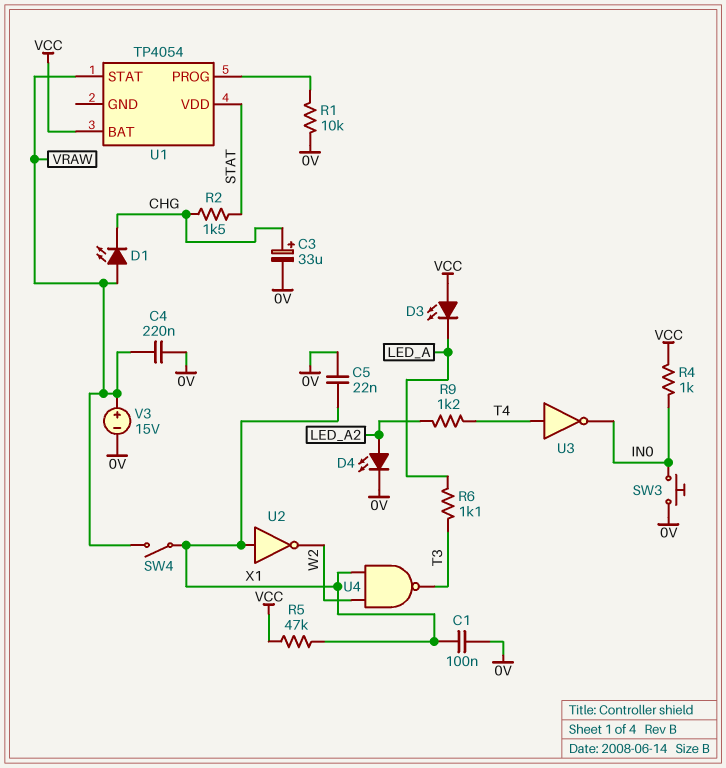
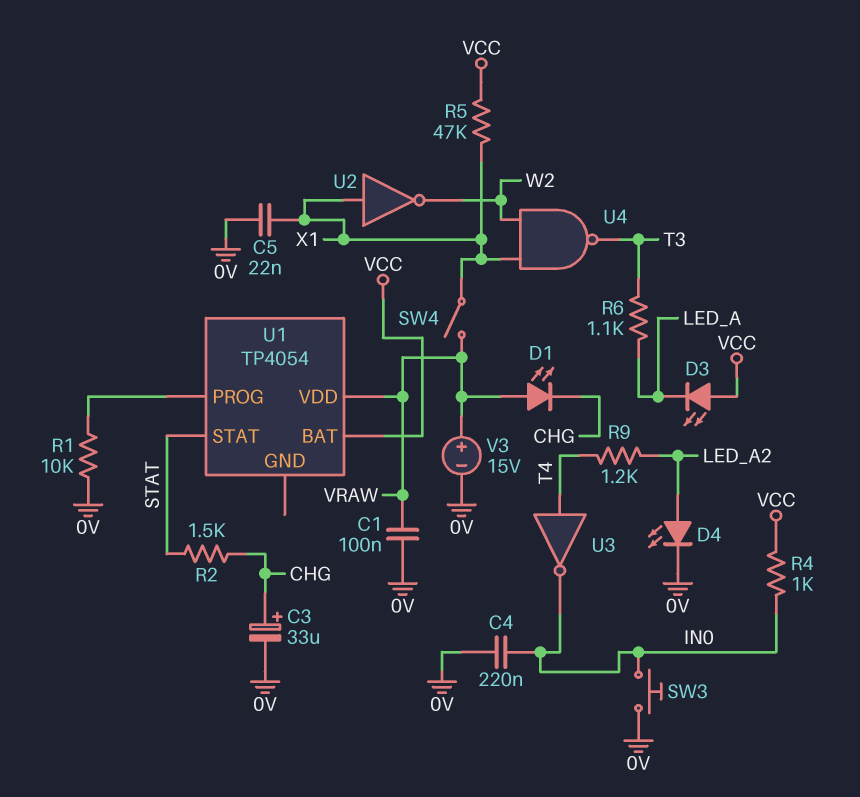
C1: 100nF (0V, X1) -> 100nF (0V, VRAW)
C4: 220nF (0V, VRAW) -> 220nF (0V, IN0)
U1 pin STAT: VRAW -> STAT
U1 pin VDD: STAT -> VRAW

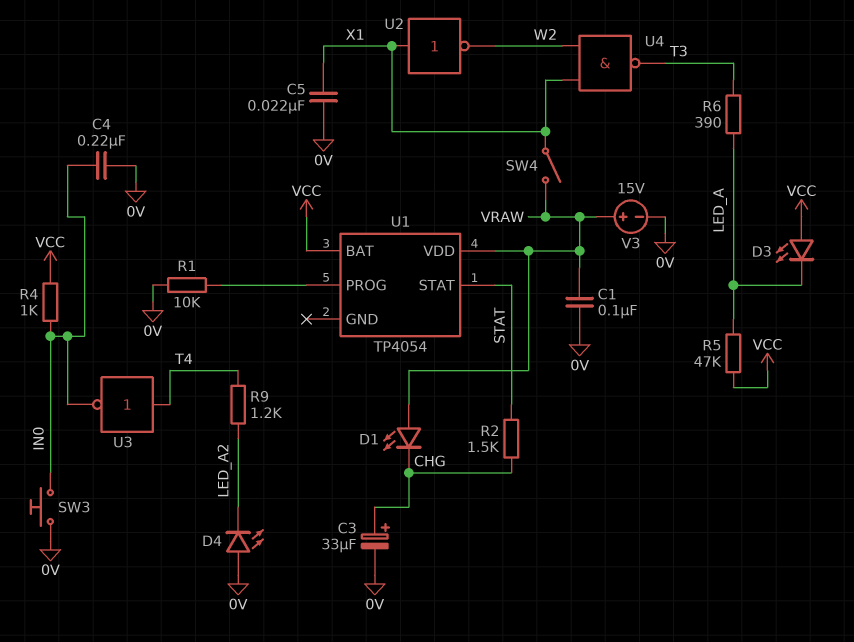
D4: LED (A LED_A2, K 0V) -> LED (A 0V, K LED_A2)
R5: 47k (VCC, X1) -> 47k (LED_A, VCC)
R6: 1.1k (LED_A, T3) -> 390 (LED_A, T3)

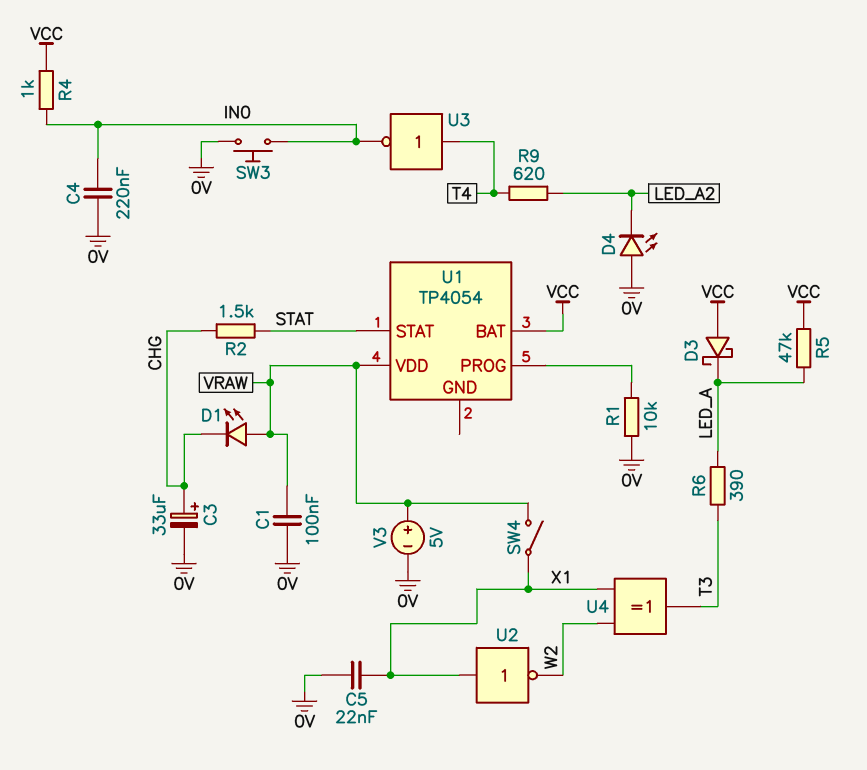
D3: LED (A VCC, K LED_A) -> schottky (A VCC, K LED_A)
R9: 1.2k (LED_A2, T4) -> 620 (LED_A2, T4)
U4: NAND (in W2, in X1, out T3) -> XOR (in W2, in X1, out T3)
V3: 15V (plus VRAW, minus 0V) -> 5V (plus VRAW, minus 0V)

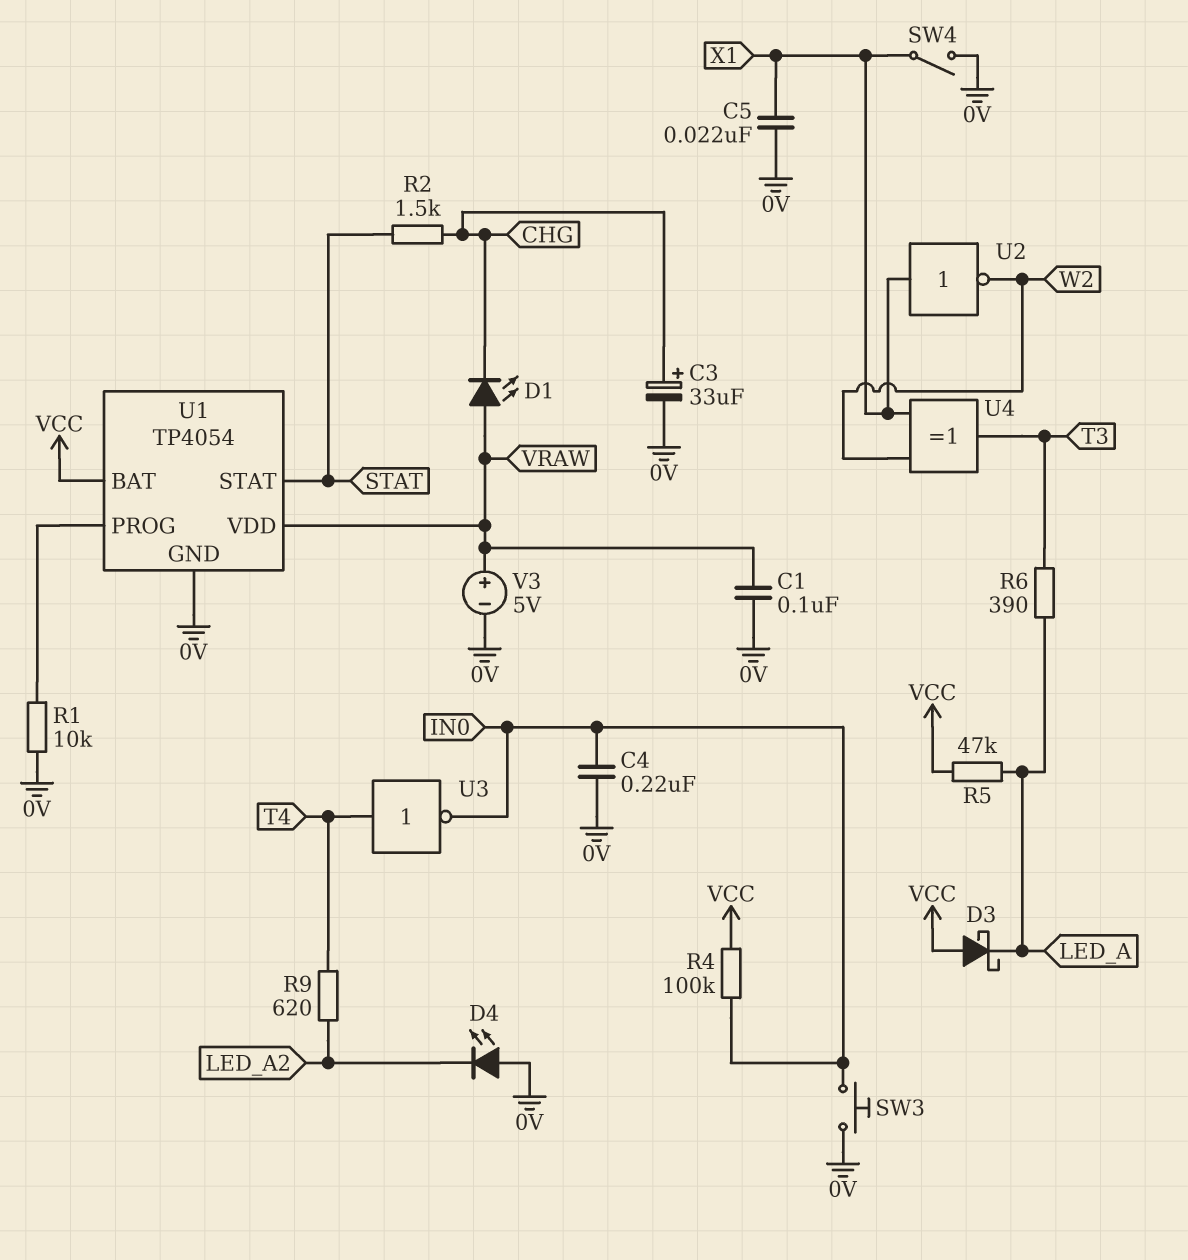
R4: 1k (IN0, VCC) -> 100k (IN0, VCC)
SW4: switch (VRAW, X1) -> switch (0V, X1)
U1 pin GND: none -> 0V

